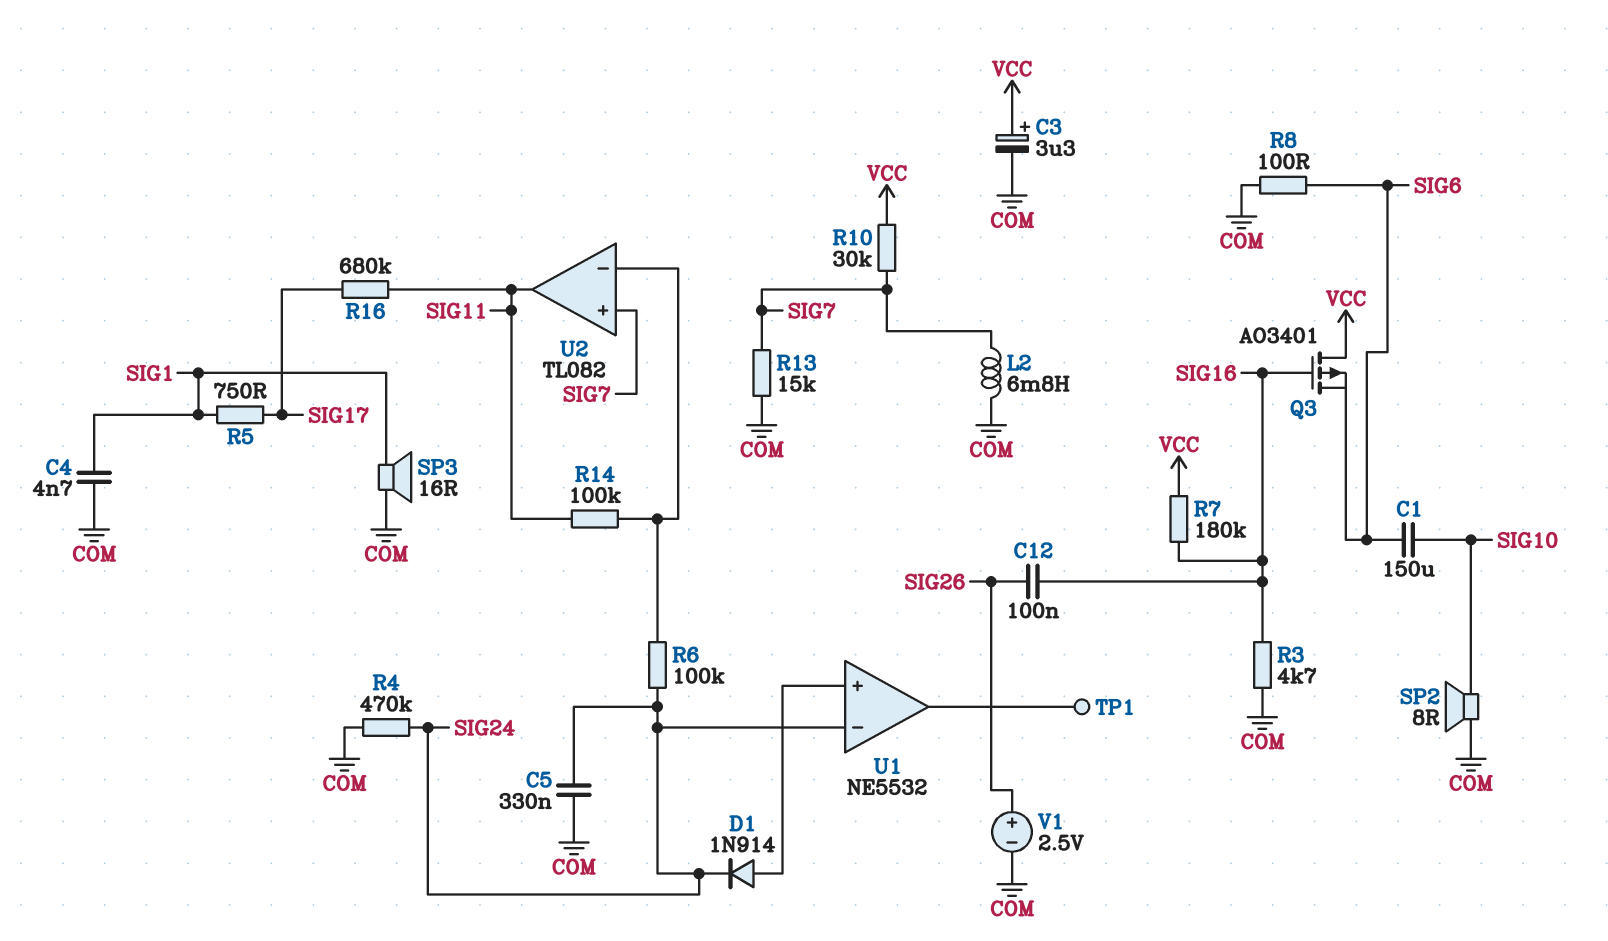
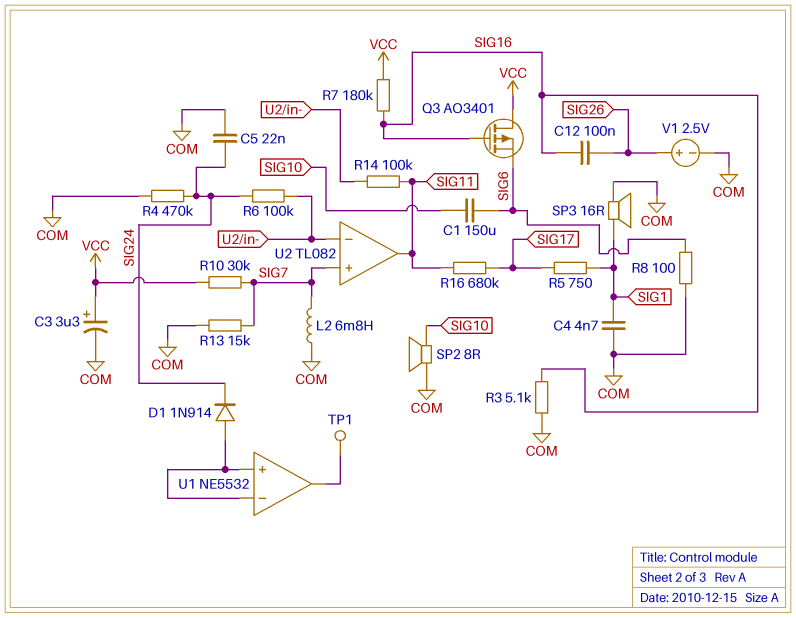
C5: 330nF (COM, SIG24) -> 22nF (COM, SIG24)
R3: 4.7k (COM, SIG16) -> 5.1k (COM, SIG16)
U1 pin in-: SIG24 -> U1/in+

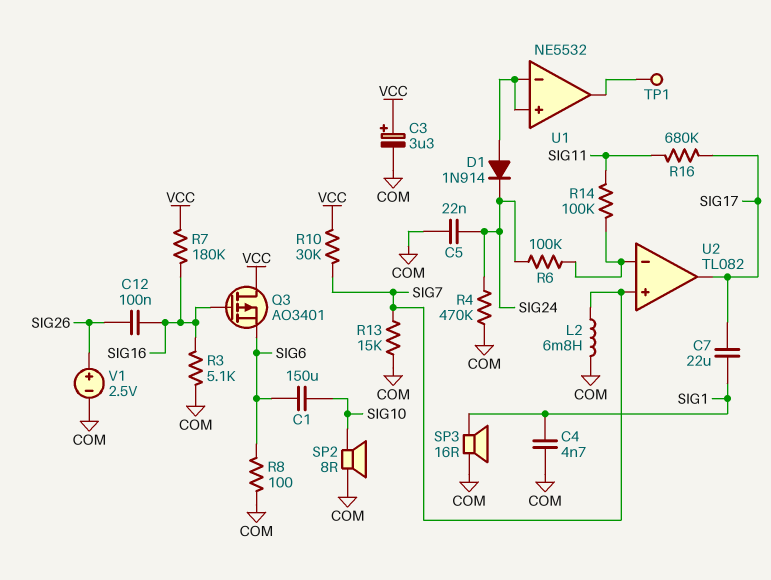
C7: none -> 22uF (SIG1, SIG17)
R5: 750 (SIG1, SIG17) -> none
U2 pin out: SIG11 -> SIG17

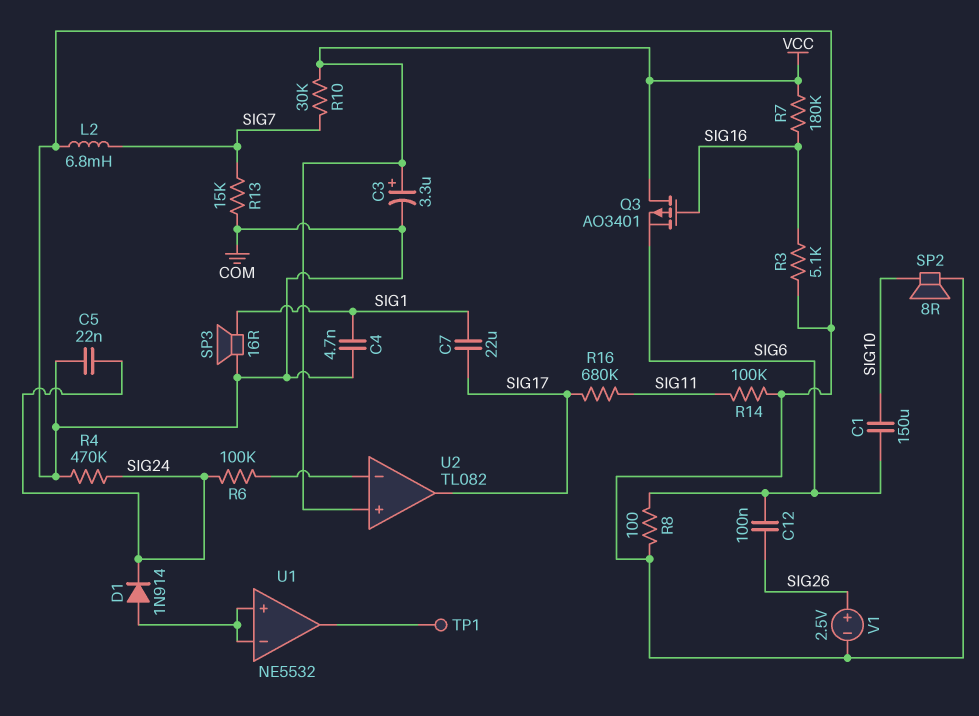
C12: 100nF (SIG16, SIG26) -> 100nF (SIG6, SIG26)
R14: 100k (SIG11, U2/in-) -> 100k (COM, SIG11)
U2 pin in+: SIG7 -> VCC

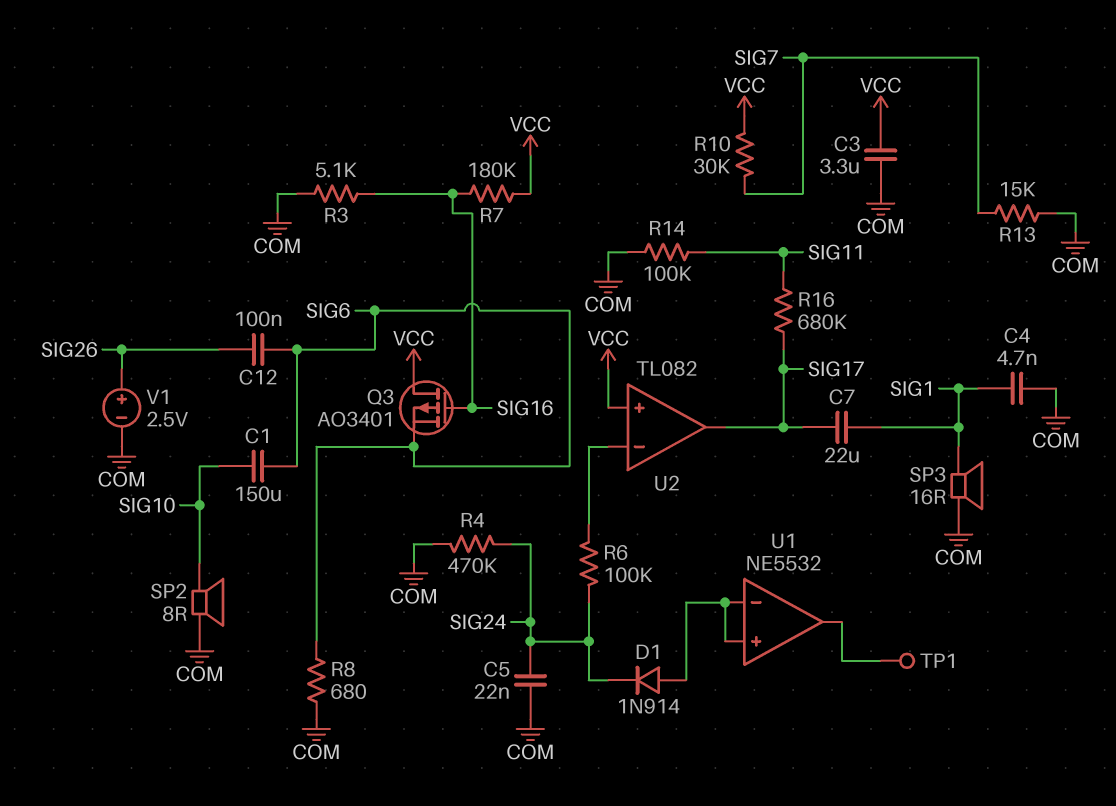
C3: 3.3uF (plus VCC, minus COM) -> 3.3uF (COM, VCC)
L2: 6.8mH (COM, SIG7) -> none
R8: 100 (COM, SIG6) -> 680 (COM, SIG6)

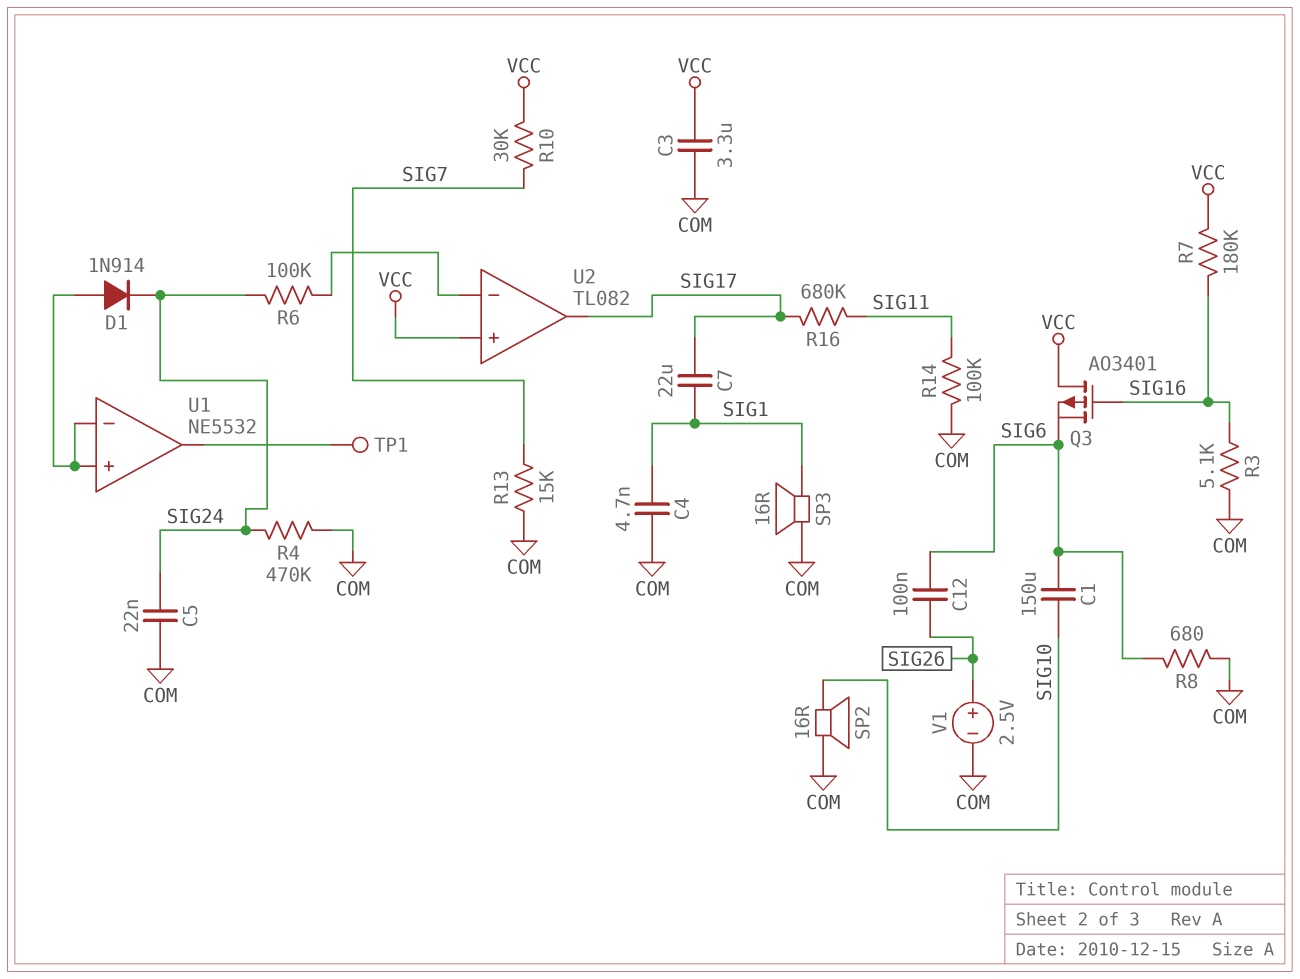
SP2: speaker 8R (COM, SIG10) -> speaker 16R (COM, SIG10)

